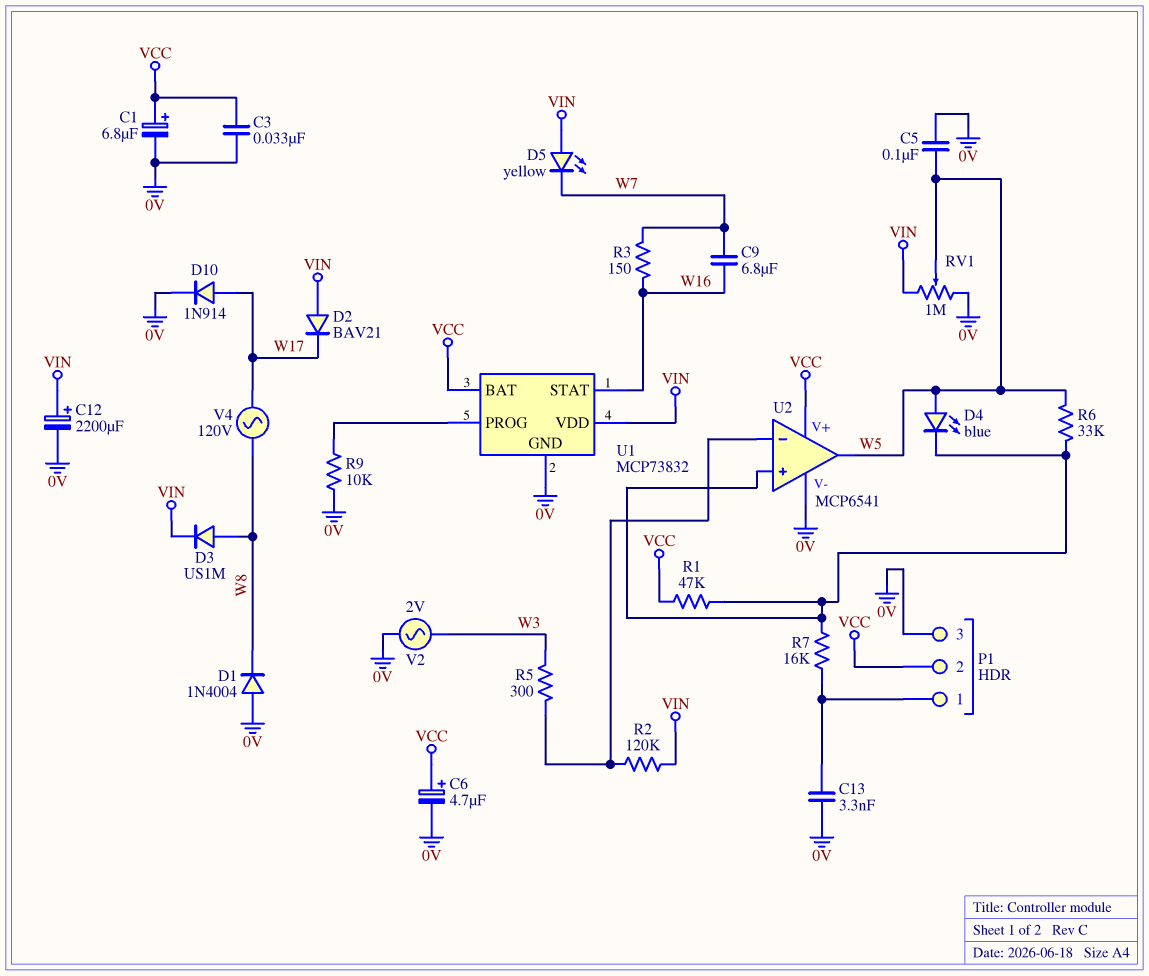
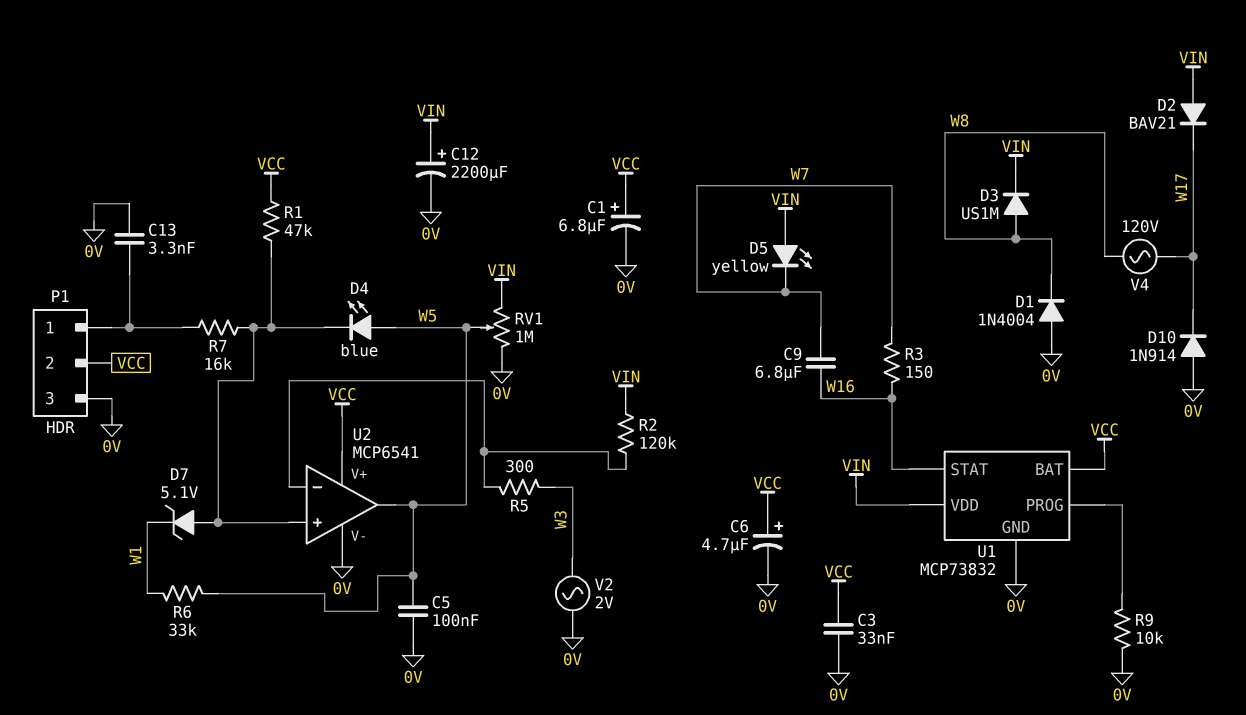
D7: none -> zener 5.1V (A U2/in+, K W1)
D10: diode 1N914 (A W17, K 0V) -> diode 1N914 (A 0V, K W17)
R6: 33k (U2/in+, W5) -> 33k (W1, W5)

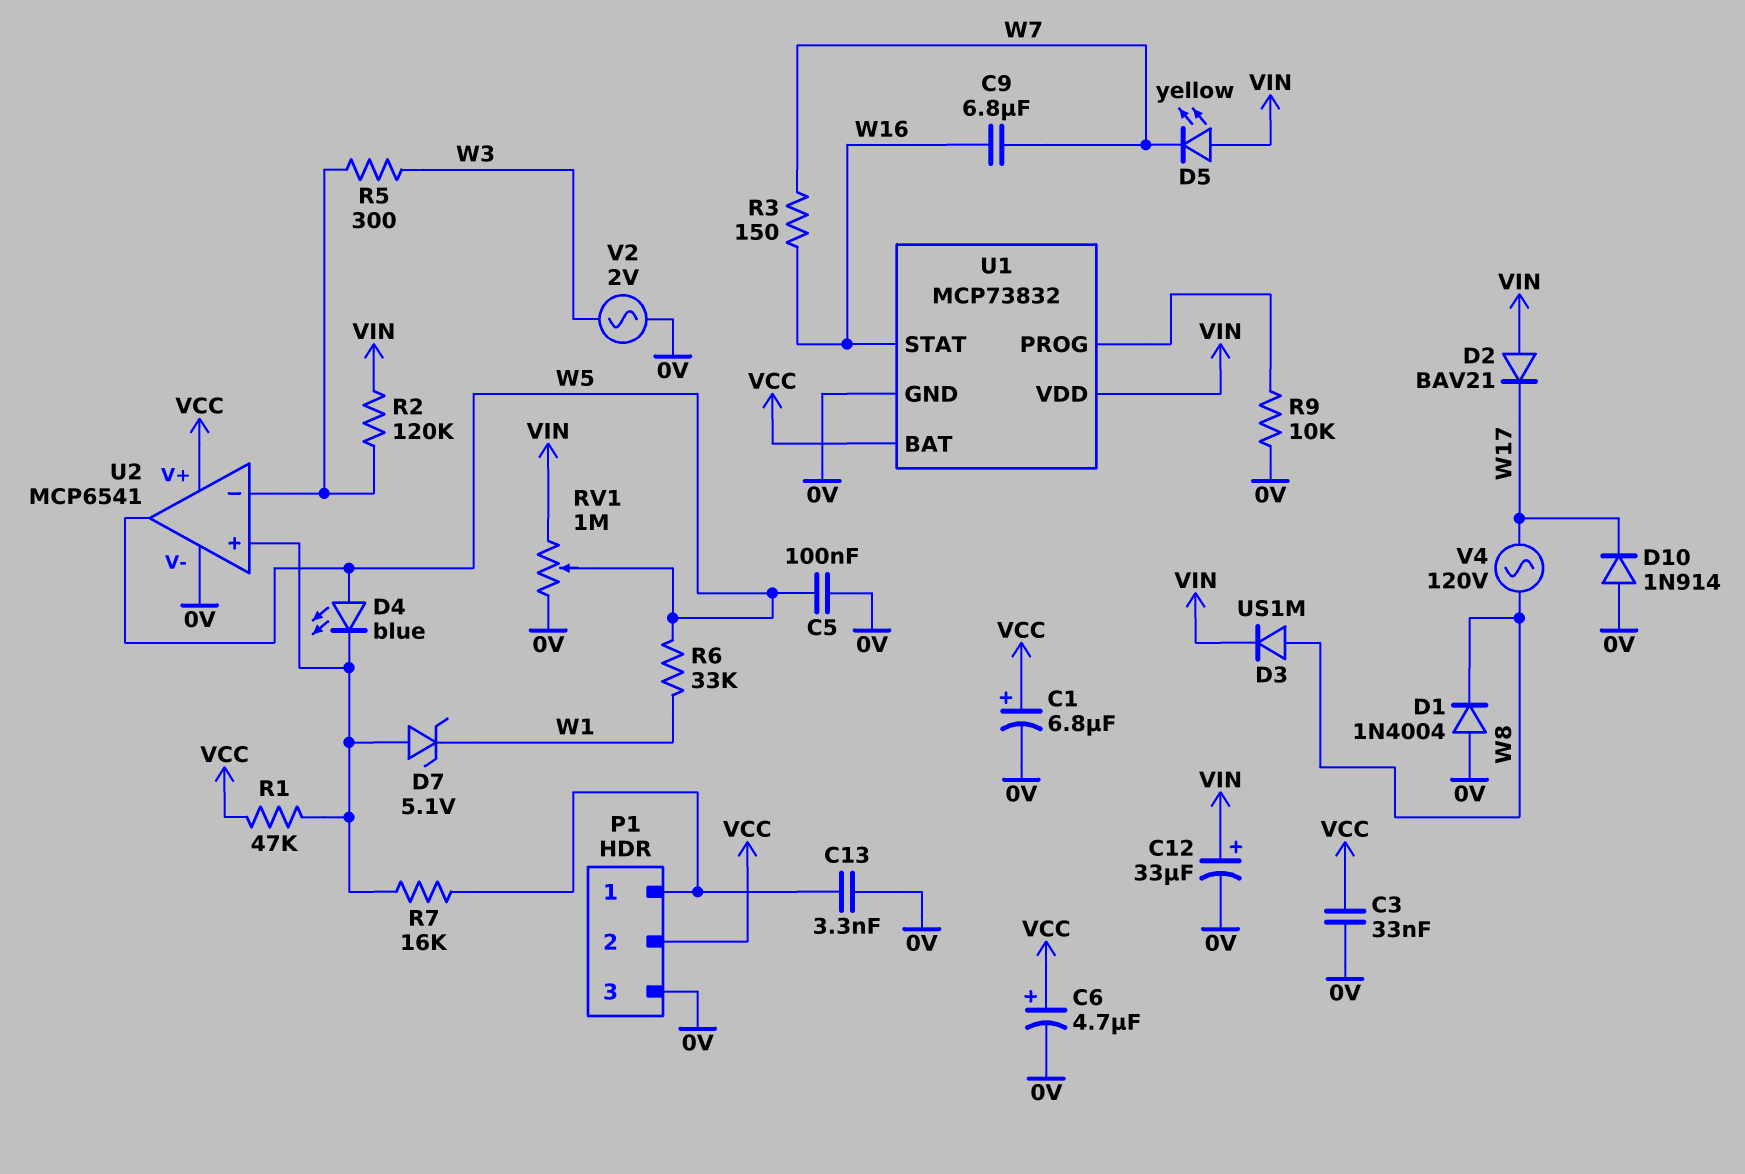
C12: 2200uF (plus VIN, minus 0V) -> 33uF (plus VIN, minus 0V)

